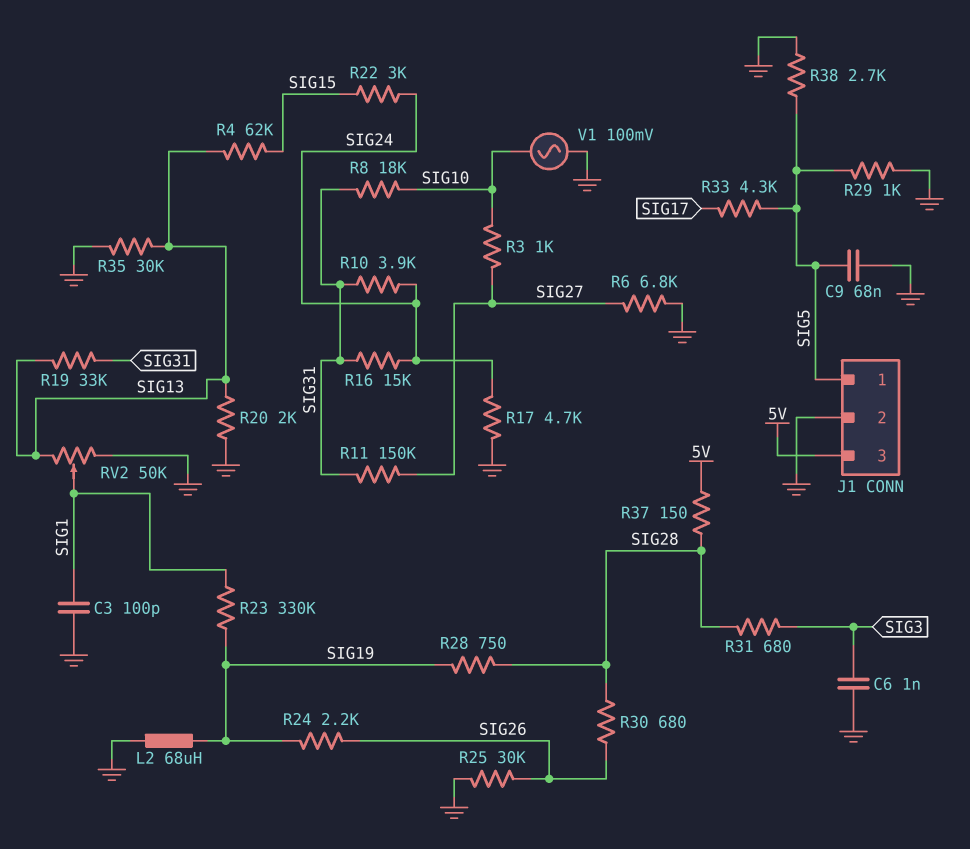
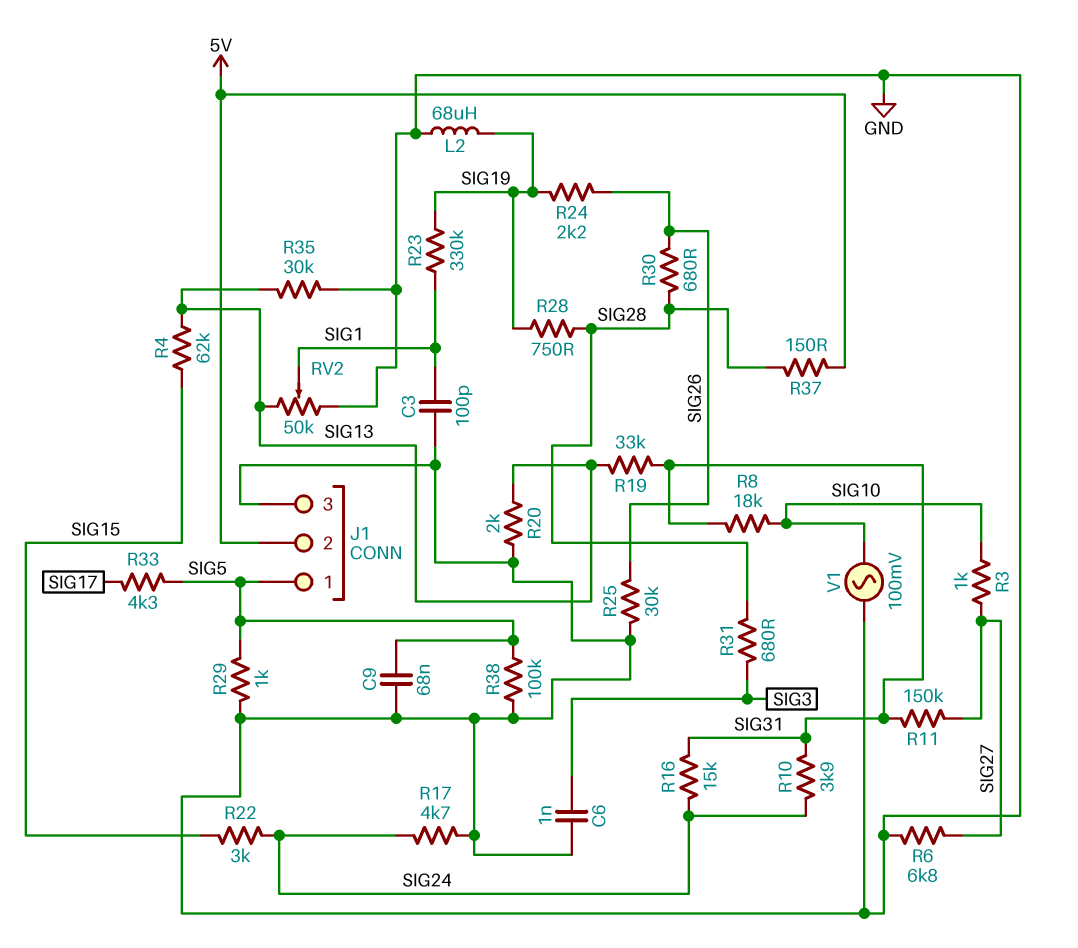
J1 pin 2: GND -> 5V
J1 pin 3: 5V -> GND
R38: 2.7k (GND, SIG5) -> 100k (GND, SIG5)

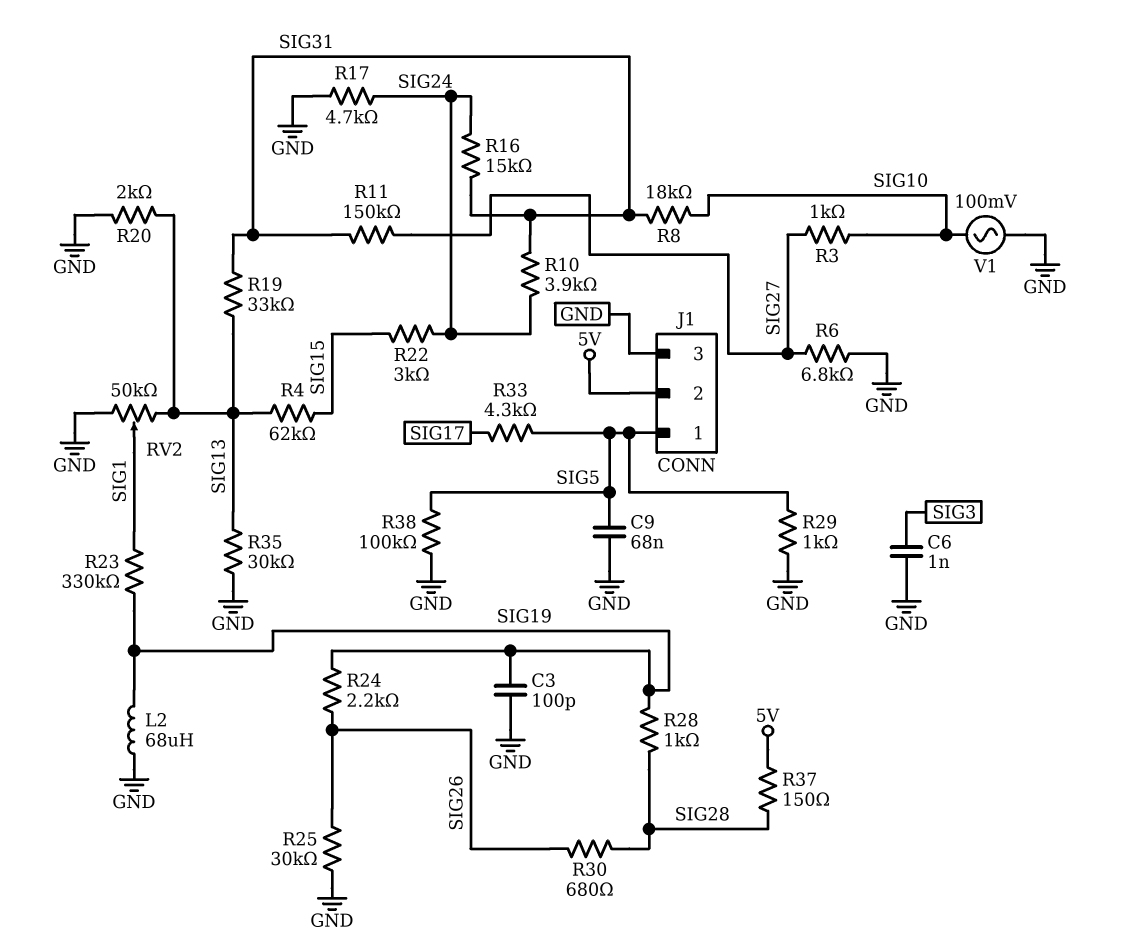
C3: 100pF (GND, SIG1) -> 100pF (GND, SIG19)
R28: 750 (SIG19, SIG28) -> 1k (SIG19, SIG28)
R31: 680 (SIG3, SIG28) -> none

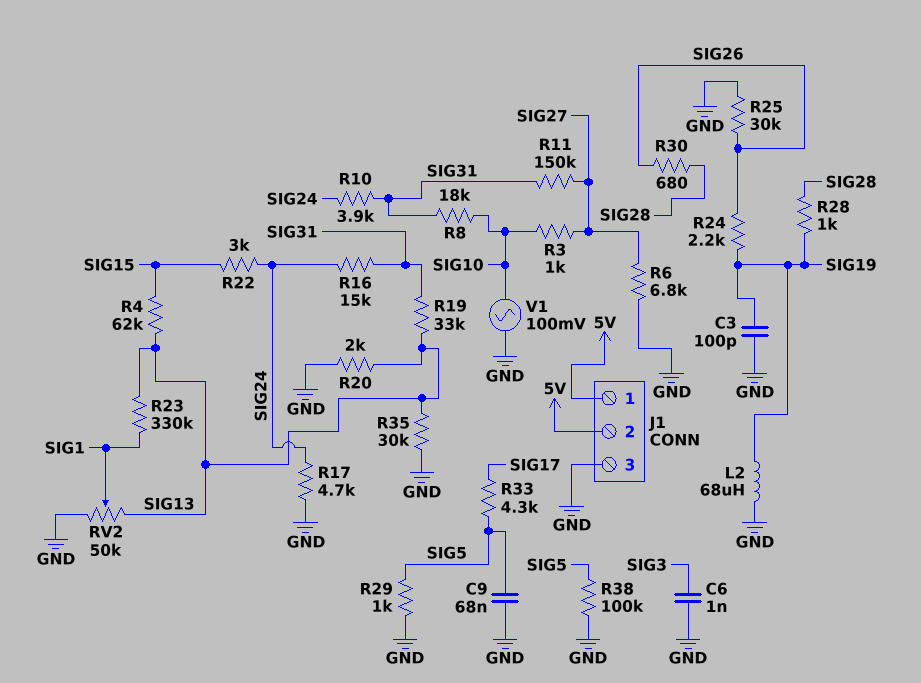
J1 pin 1: SIG5 -> 5V
R23: 330k (SIG1, SIG19) -> 330k (SIG1, SIG13)
R37: 150 (5V, SIG28) -> none

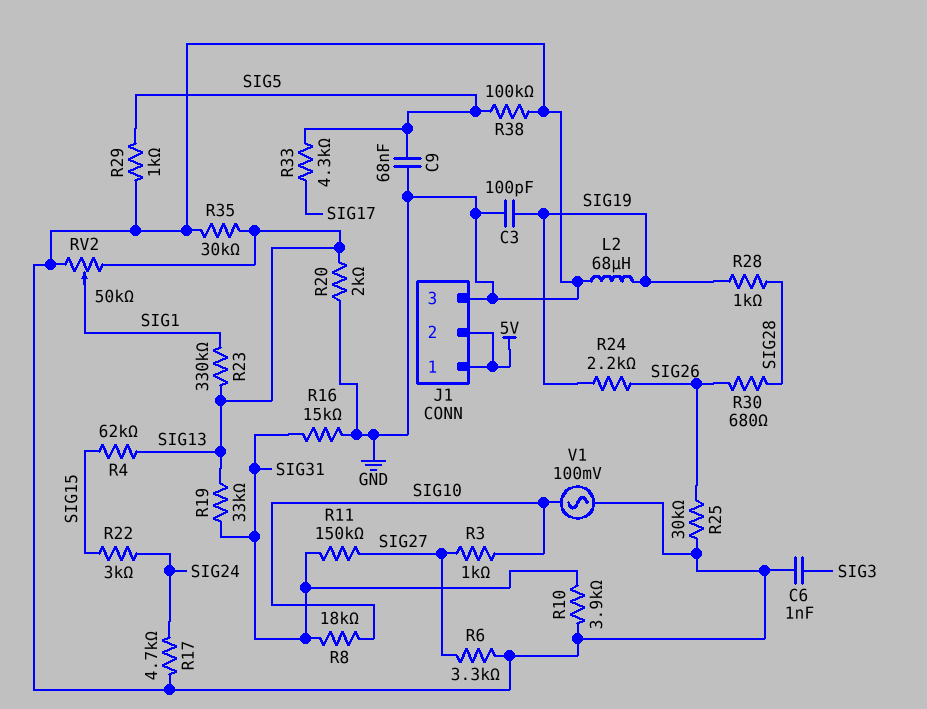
R6: 6.8k (GND, SIG27) -> 3.3k (GND, SIG27)
R10: 3.9k (SIG24, SIG31) -> 3.9k (GND, SIG31)
R16: 15k (SIG24, SIG31) -> 15k (GND, SIG31)

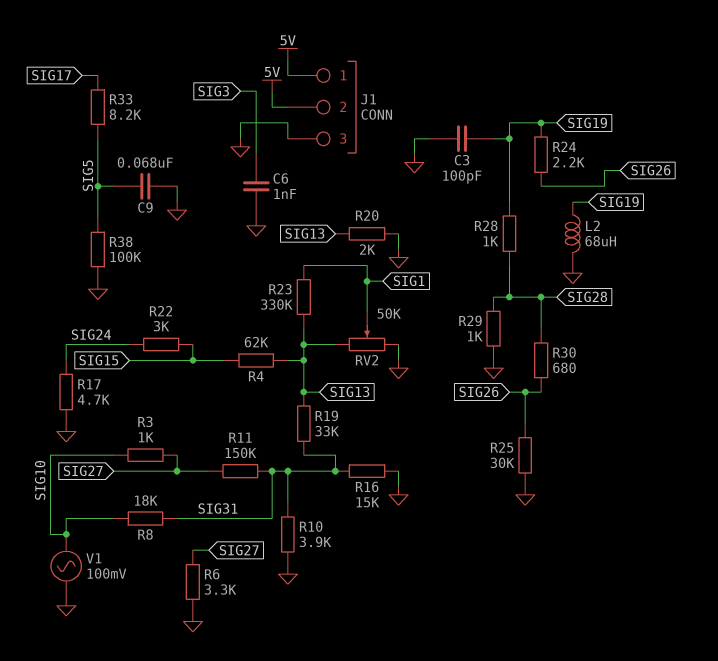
R29: 1k (GND, SIG5) -> 1k (GND, SIG28)
R33: 4.3k (SIG5, SIG17) -> 8.2k (SIG5, SIG17)
R35: 30k (GND, SIG13) -> none

